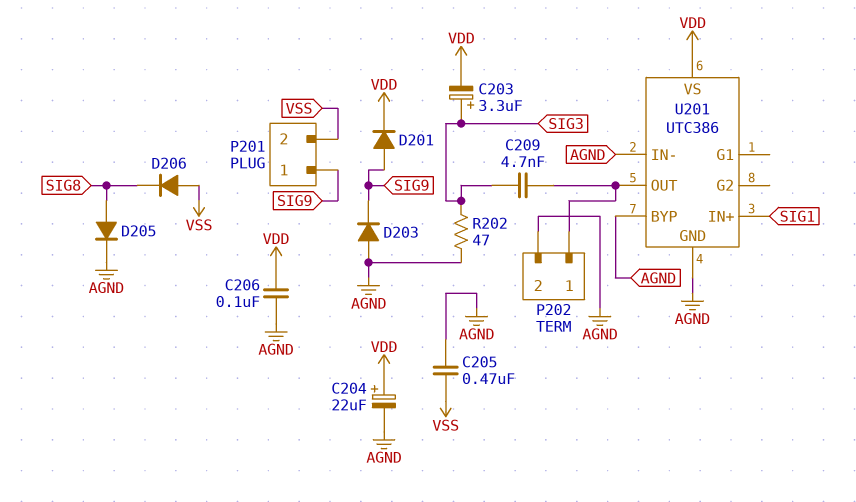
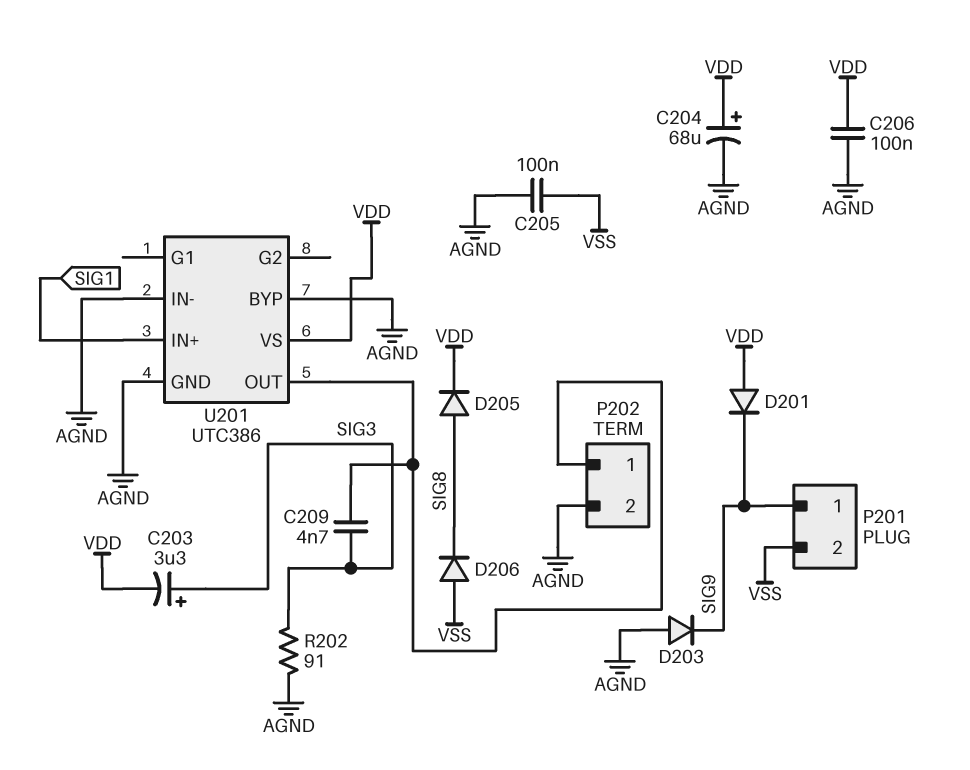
C204: 22uF (plus VDD, minus AGND) -> 68uF (plus VDD, minus AGND)
C205: 470nF (AGND, VSS) -> 100nF (AGND, VSS)
D201: diode (A SIG9, K VDD) -> diode (A VDD, K SIG9)
D205: diode (A SIG8, K AGND) -> diode (A SIG8, K VDD)
R202: 47 (AGND, SIG3) -> 91 (AGND, SIG3)

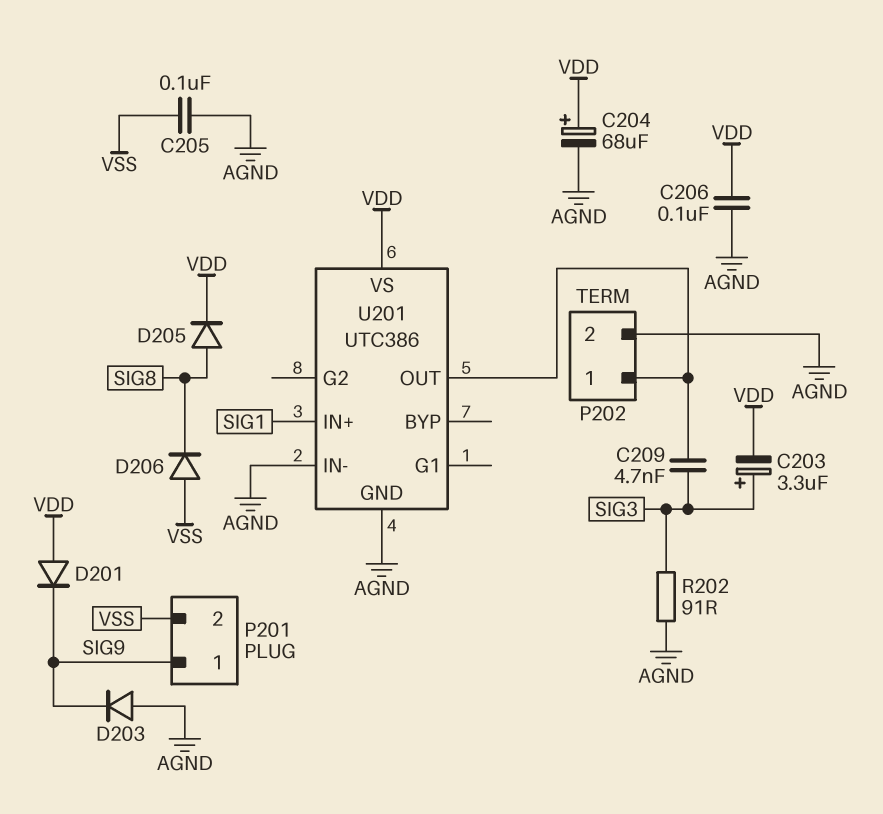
U201 pin BYP: AGND -> none

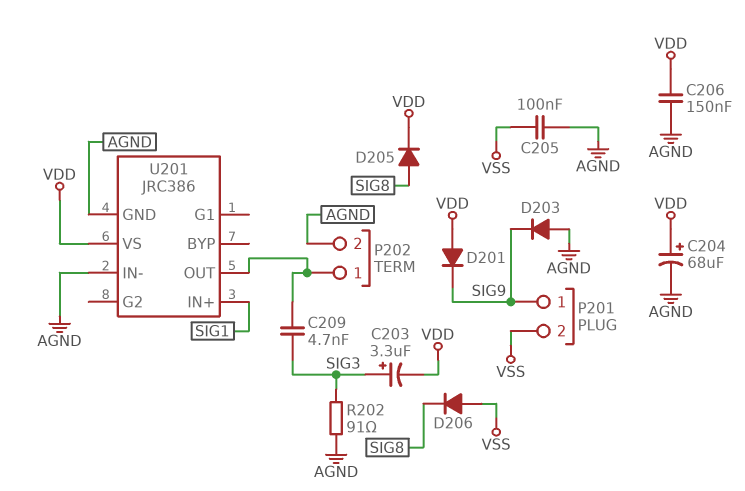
C206: 100nF (AGND, VDD) -> 150nF (AGND, VDD)
U201: UTC386 -> JRC386

